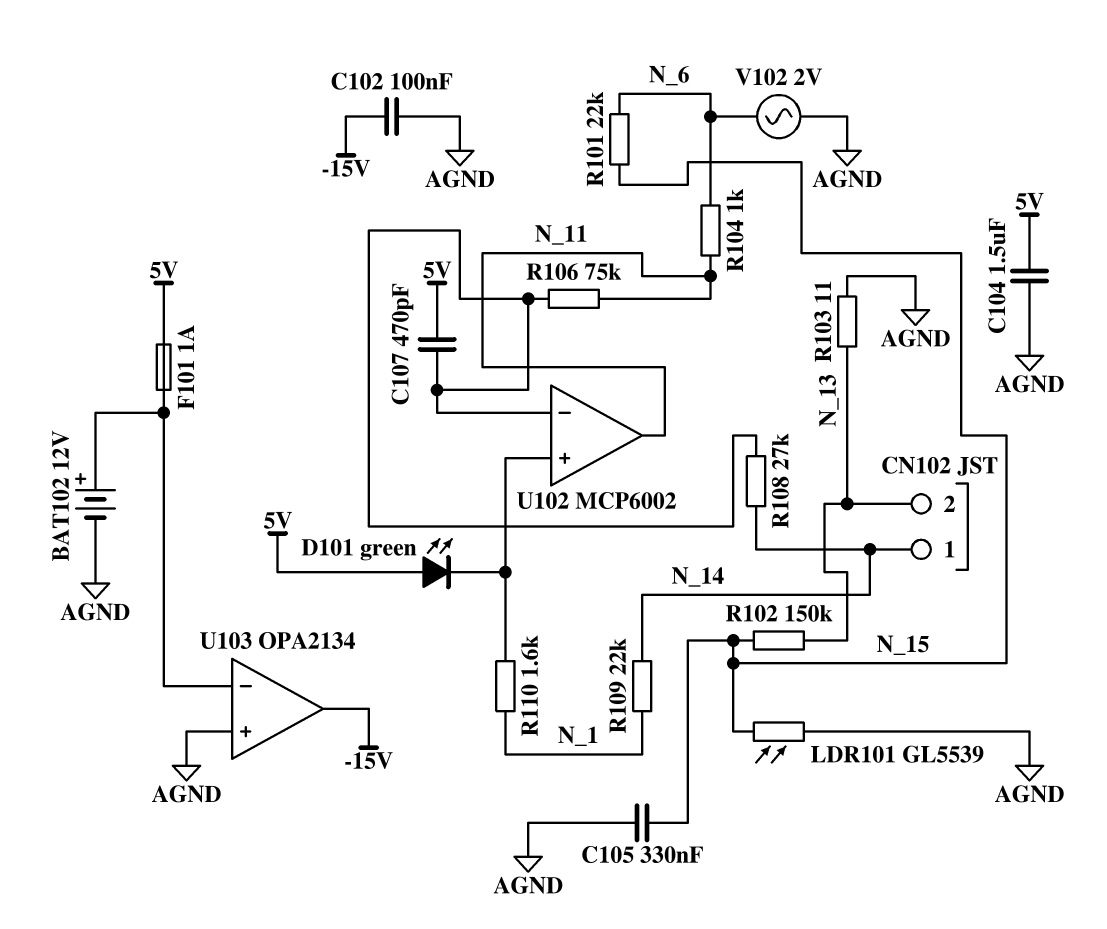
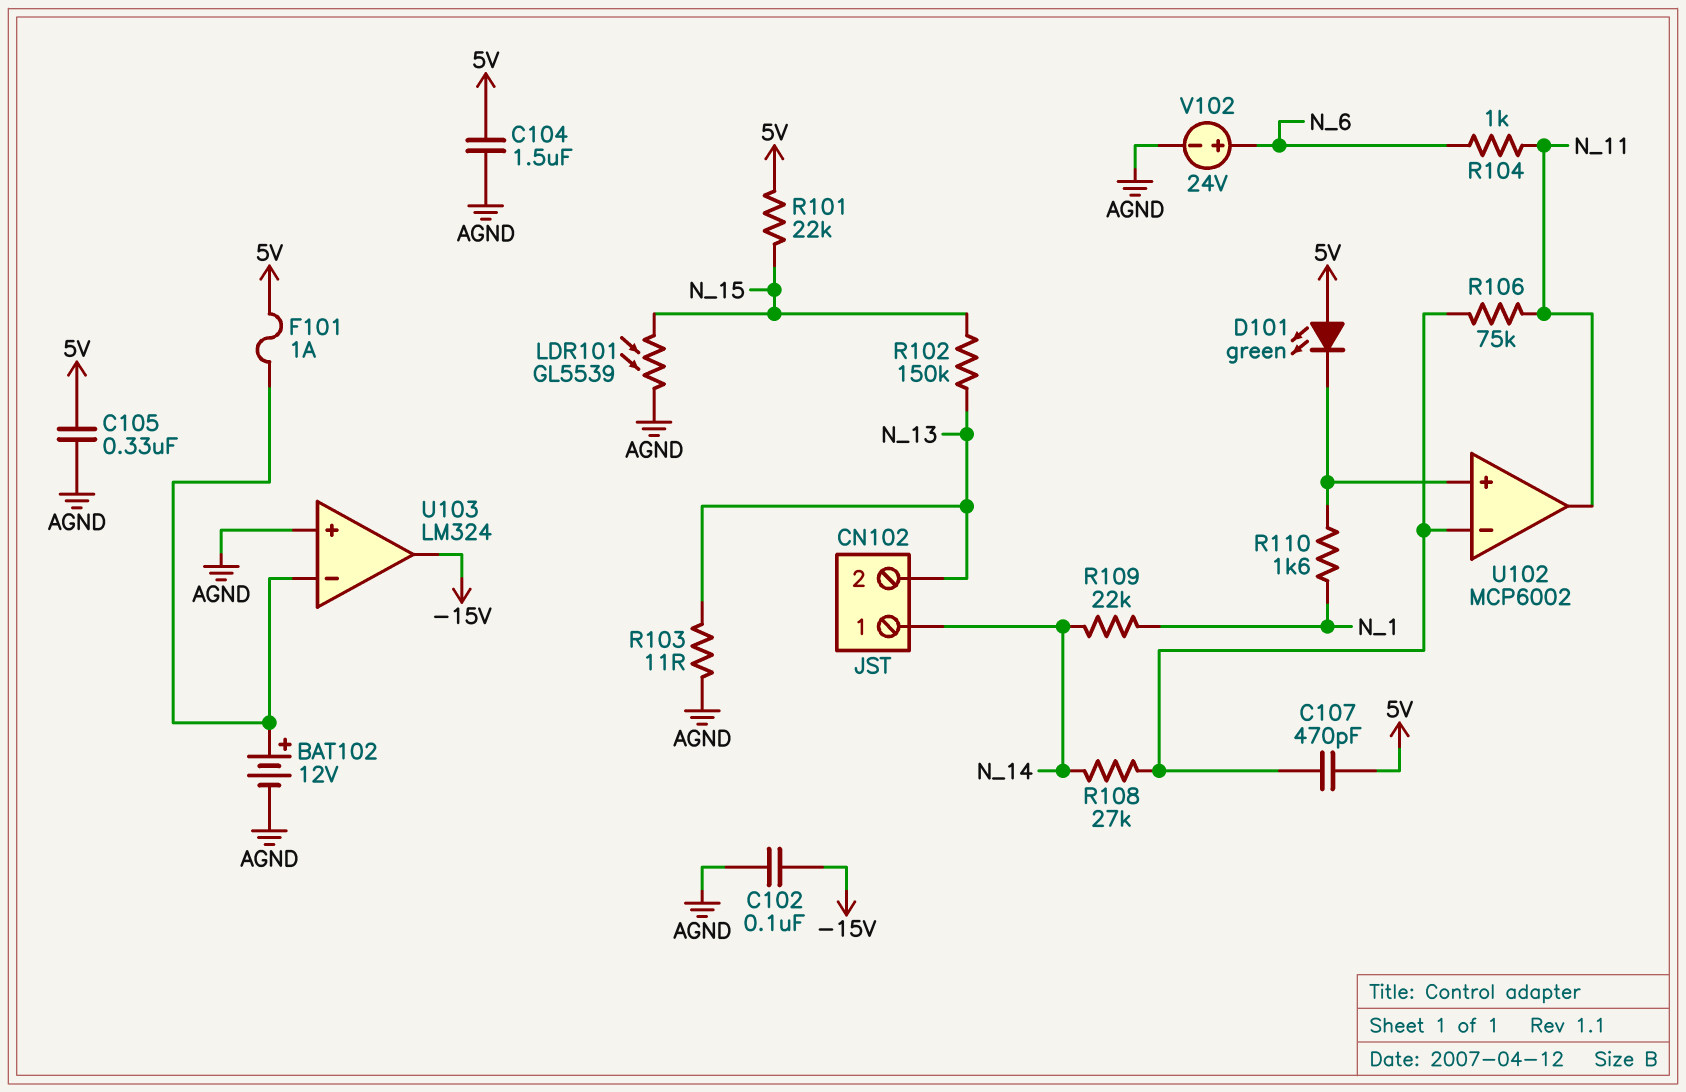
C105: 330nF (AGND, N_15) -> 330nF (5V, AGND)
R101: 22k (N_6, N_15) -> 22k (5V, N_15)
U103: OPA2134 -> LM324
V102: AC 2V (AGND, N_6) -> 24V (plus N_6, minus AGND)

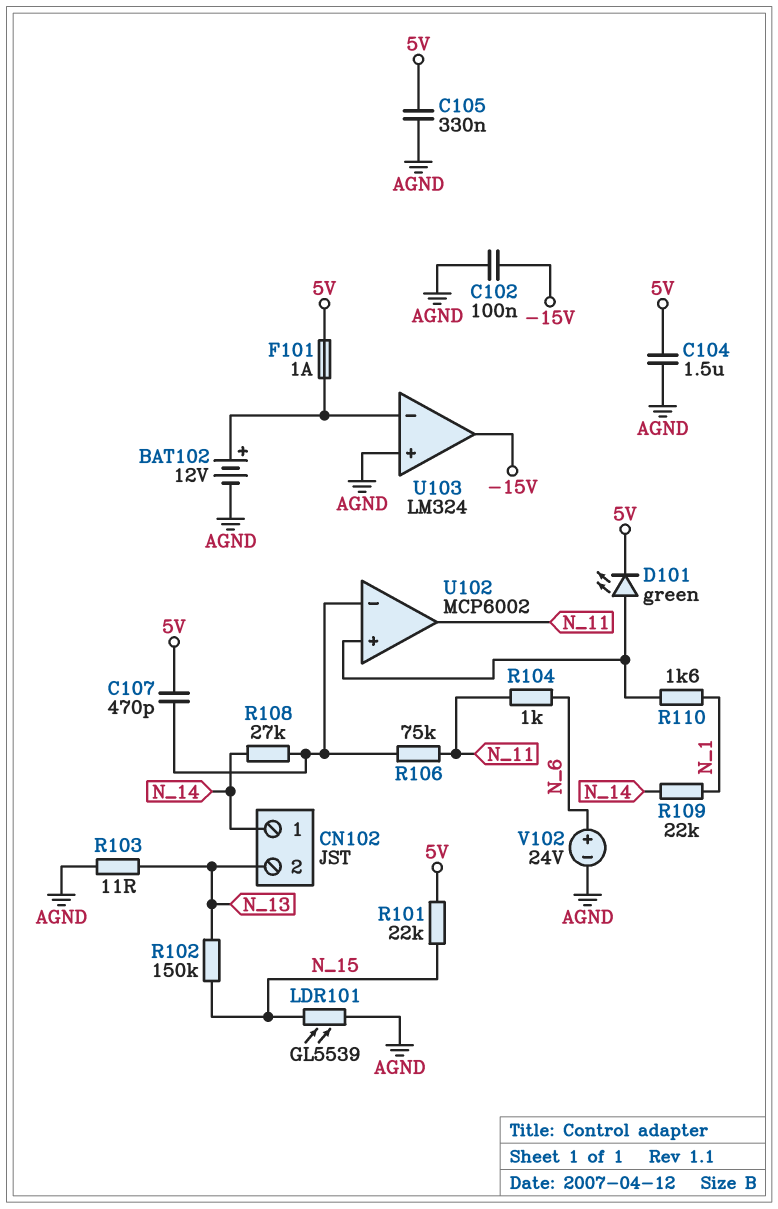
D101: LED green (A 5V, K U102/in+) -> LED green (A U102/in+, K 5V)

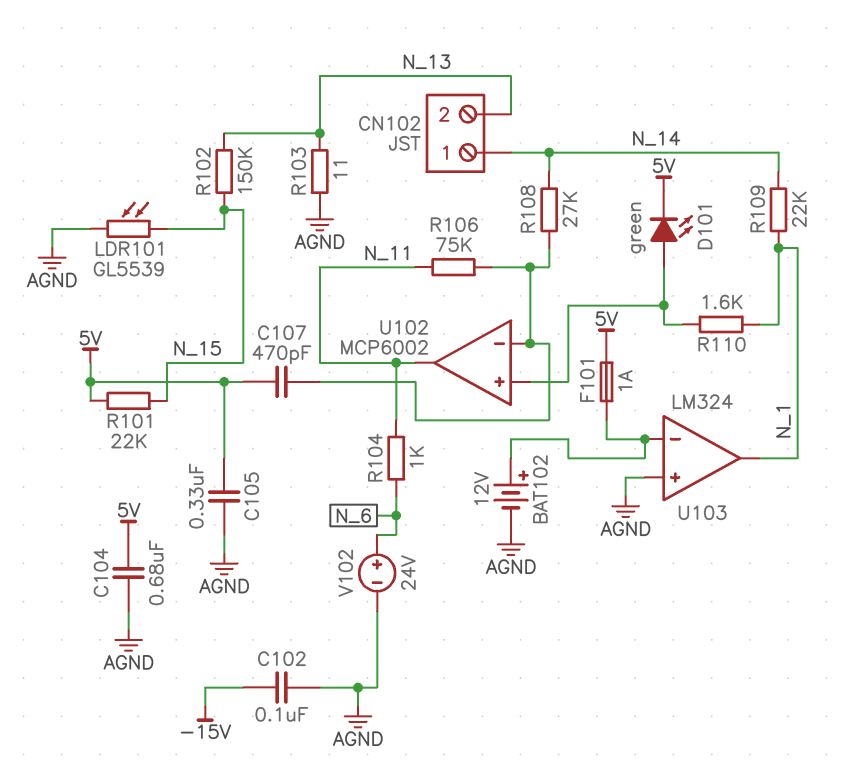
C104: 1.5uF (5V, AGND) -> 680nF (5V, AGND)
U103 pin out: -15V -> N_1

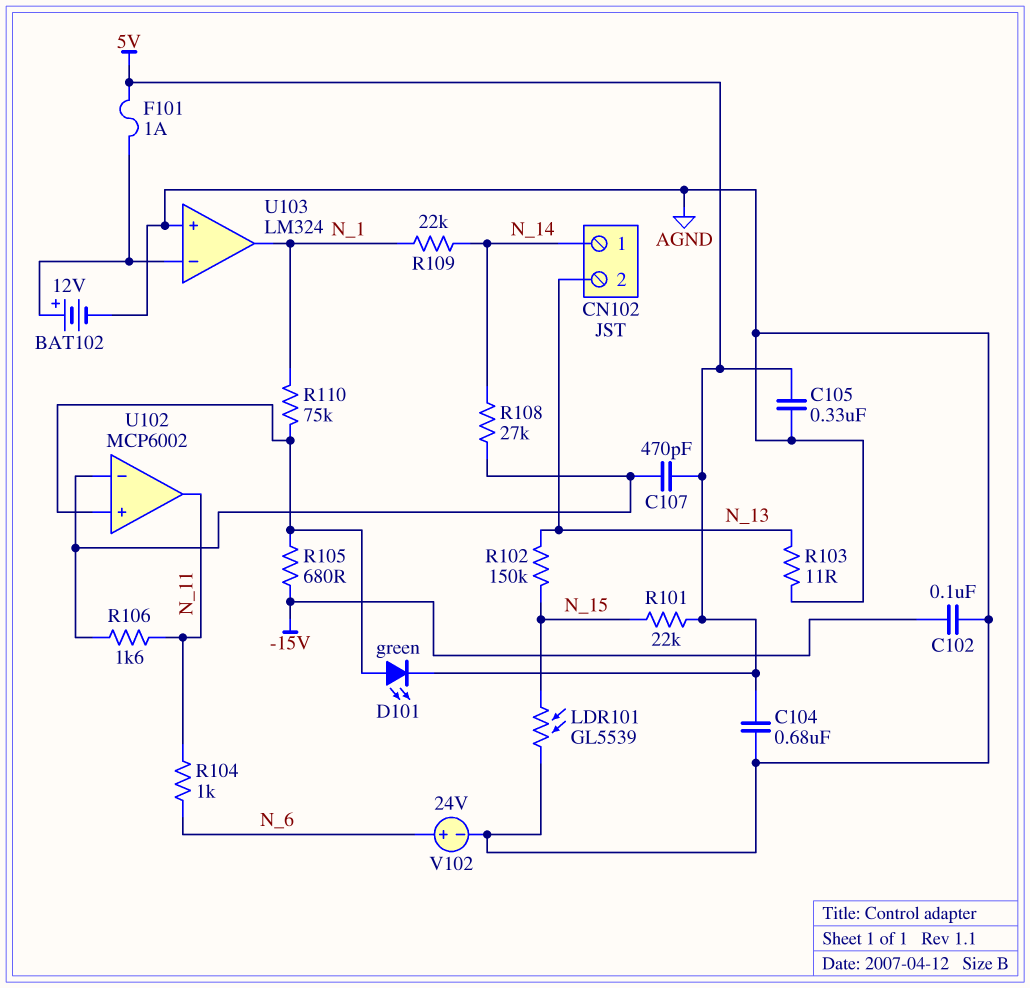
R105: none -> 680 (-15V, U102/in+)
R106: 75k (N_11, U102/in-) -> 1.6k (N_11, U102/in-)
R110: 1.6k (N_1, U102/in+) -> 75k (N_1, U102/in+)

